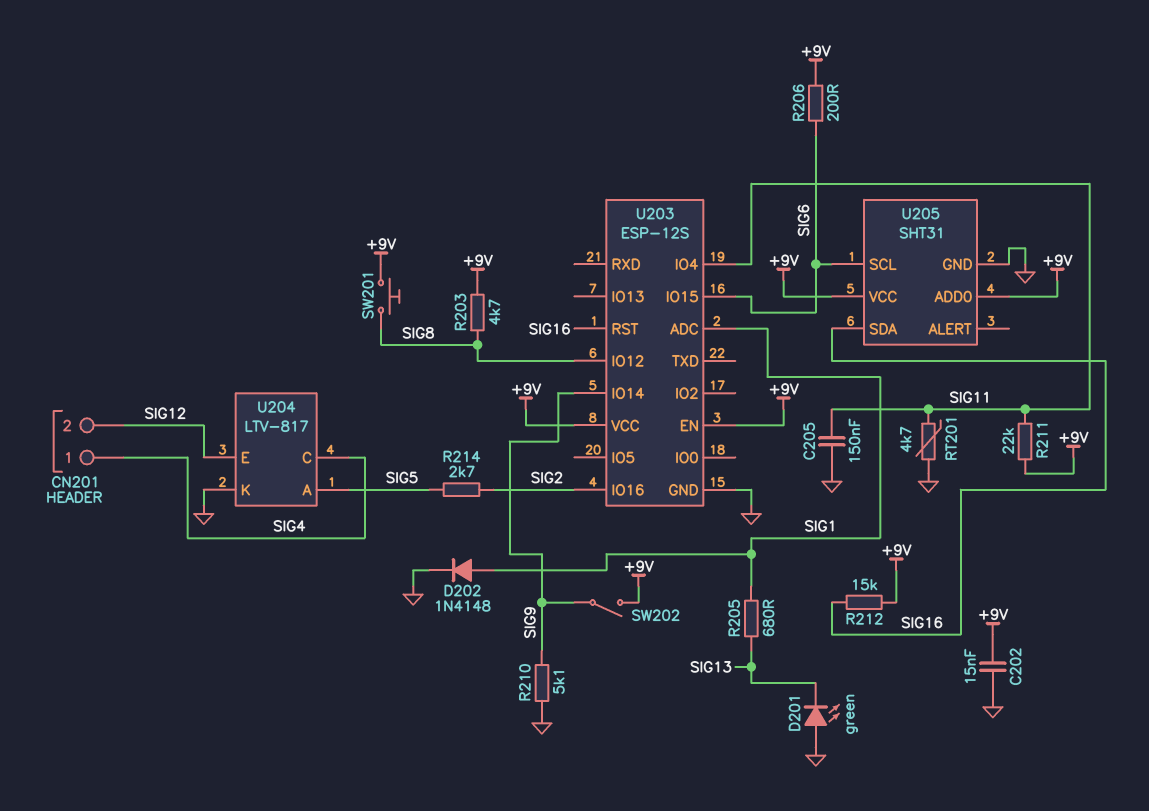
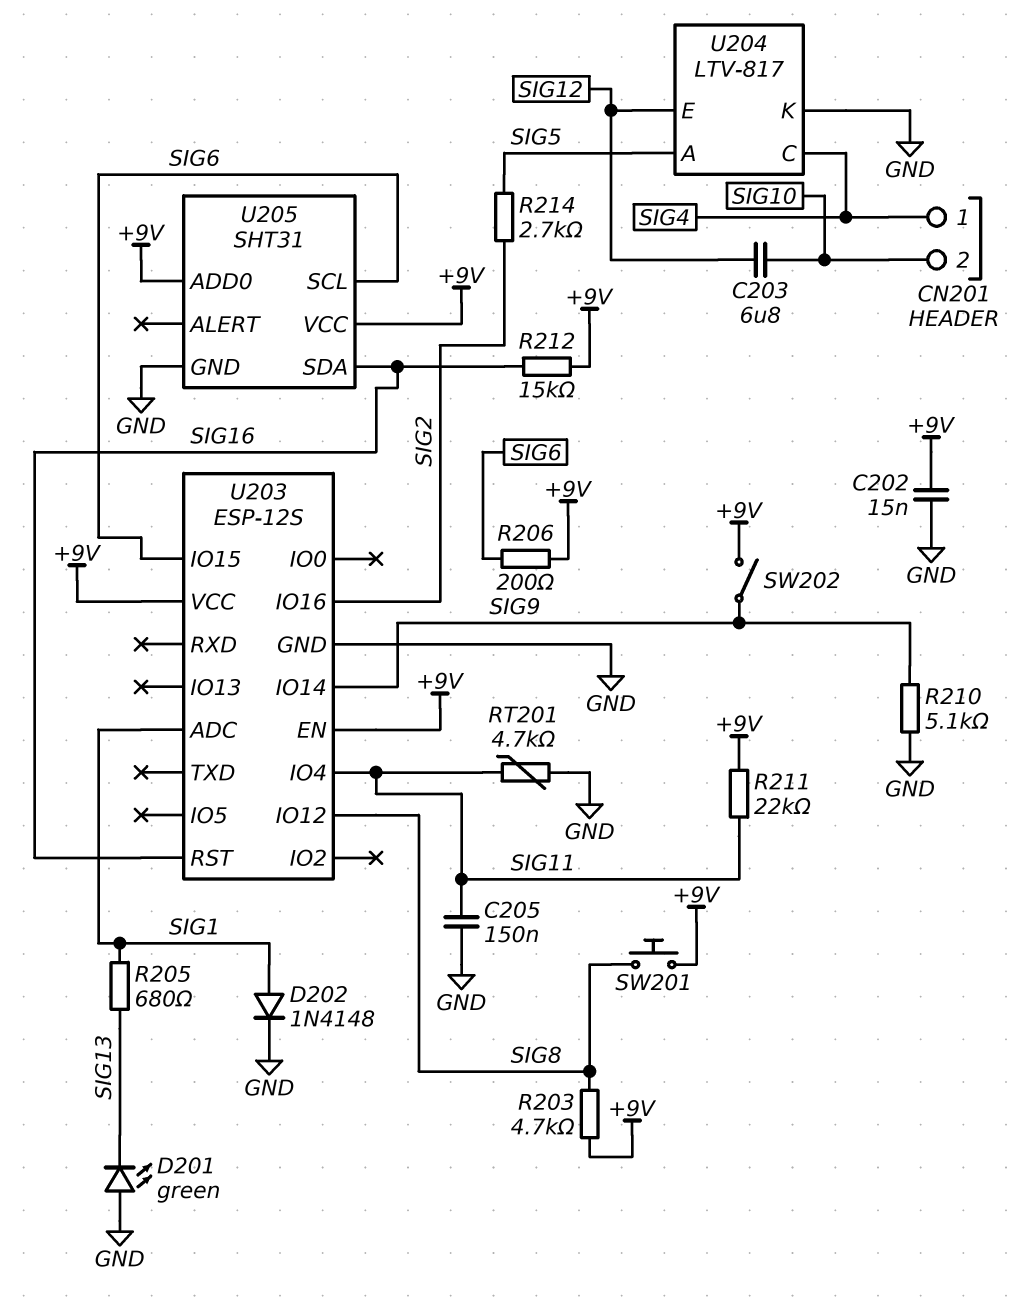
C203: none -> 6.8uF (SIG10, SIG12)
CN201 pin 2: SIG12 -> SIG10

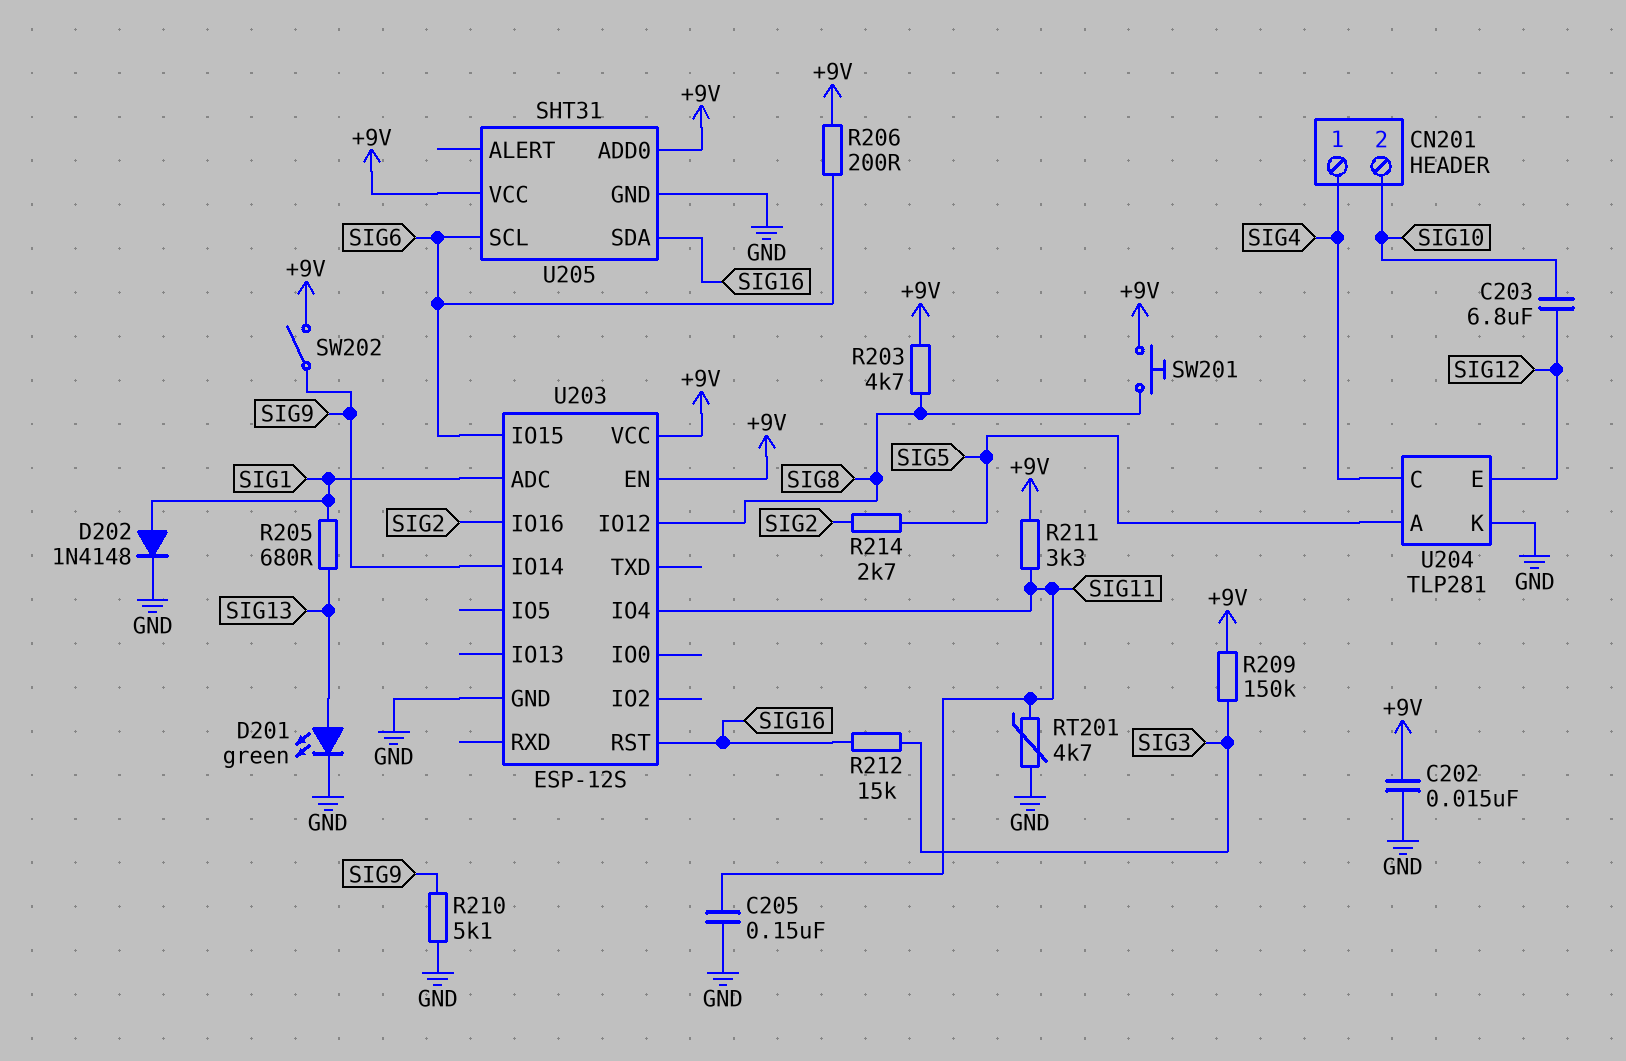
D201: LED green (A GND, K SIG13) -> LED green (A SIG13, K GND)
R209: none -> 150k (+9V, SIG3)
R211: 22k (+9V, SIG11) -> 3.3k (+9V, SIG11)
R212: 15k (+9V, SIG16) -> 15k (SIG3, SIG16)
U204: LTV-817 -> TLP281

